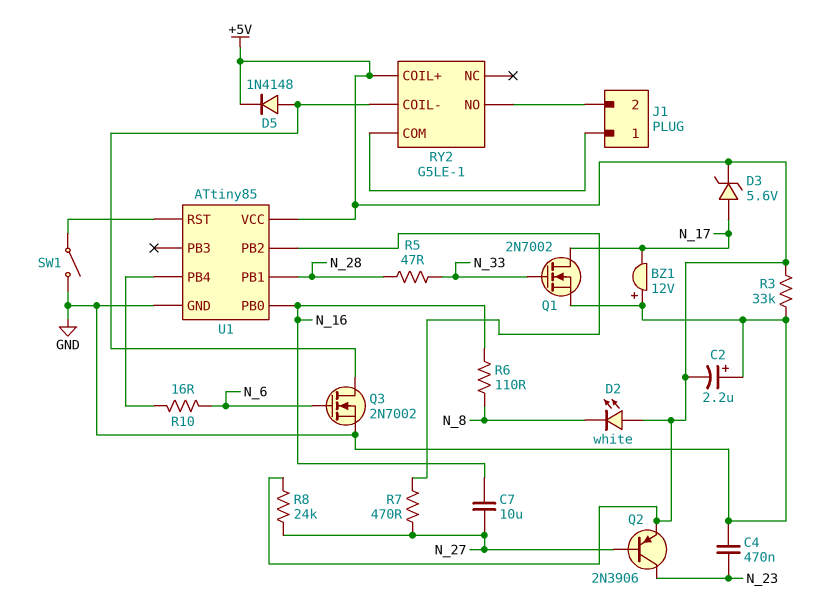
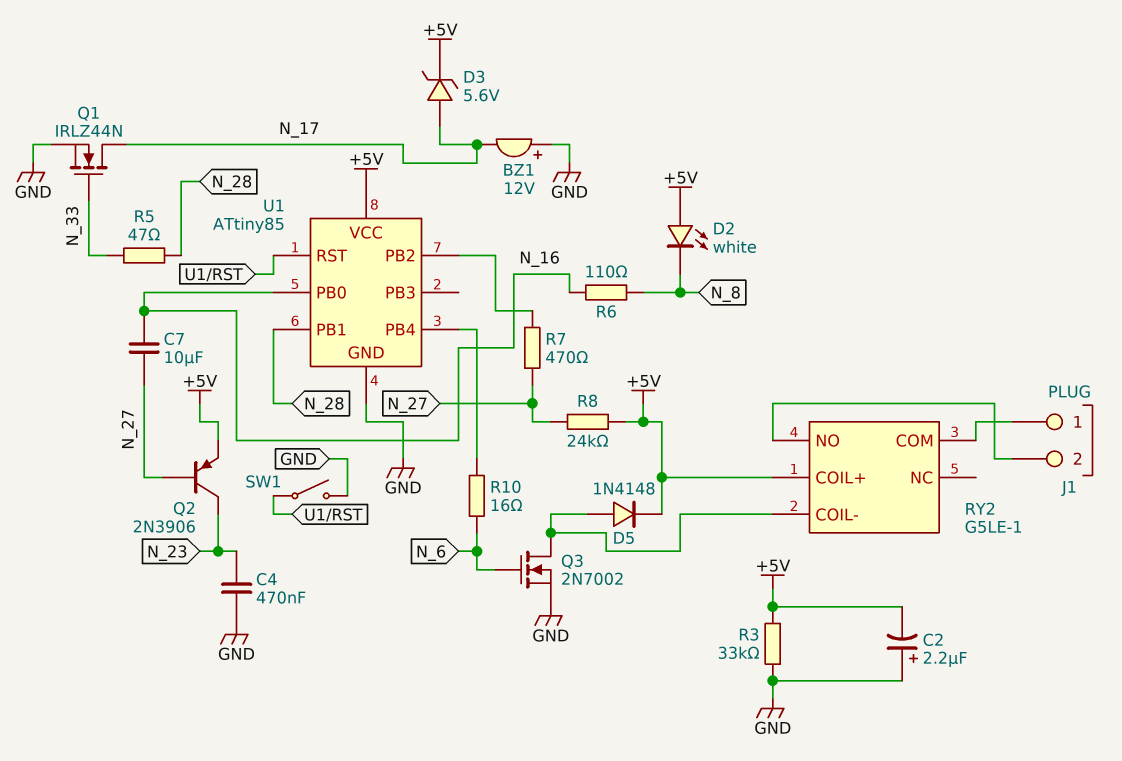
Q1: NMOS 2N7002 (G N_33, D N_17, S GND) -> NMOS IRLZ44N (G N_33, D N_17, S GND)

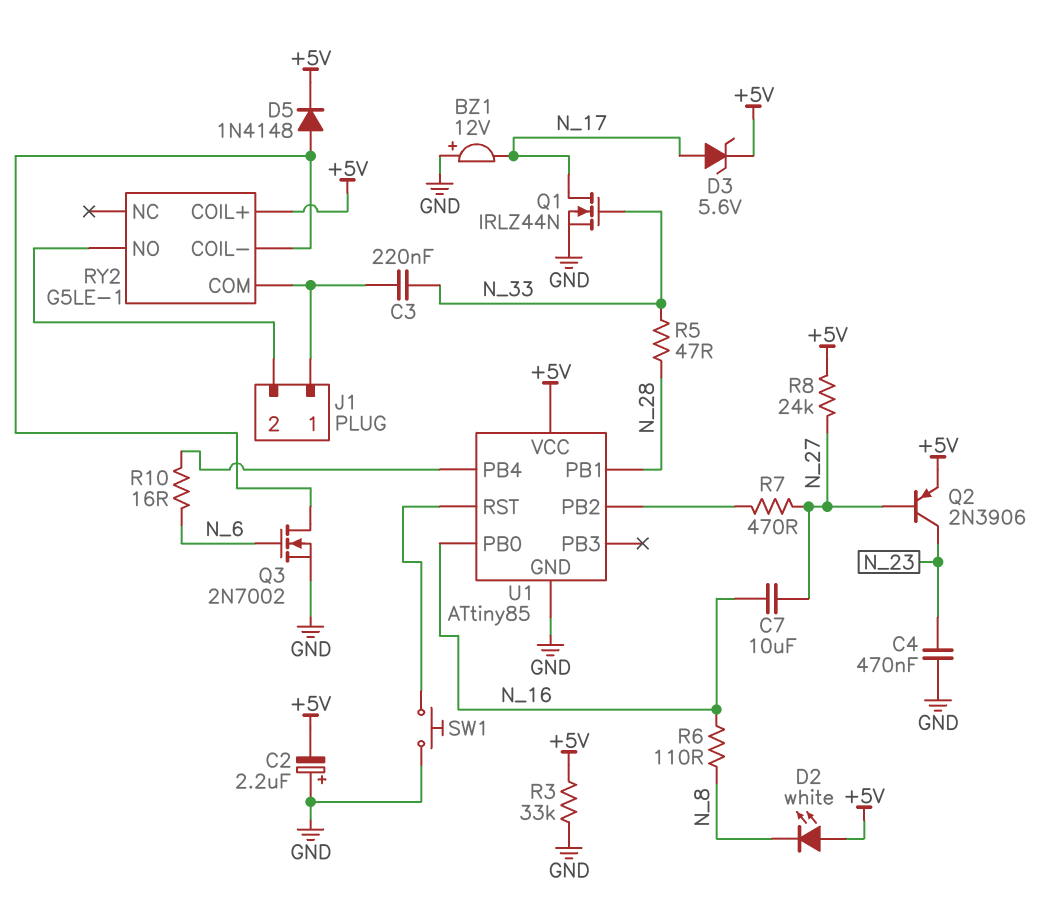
C3: none -> 220nF (J1/1, N_33)
SW1: switch (GND, U1/RST) -> button (GND, U1/RST)

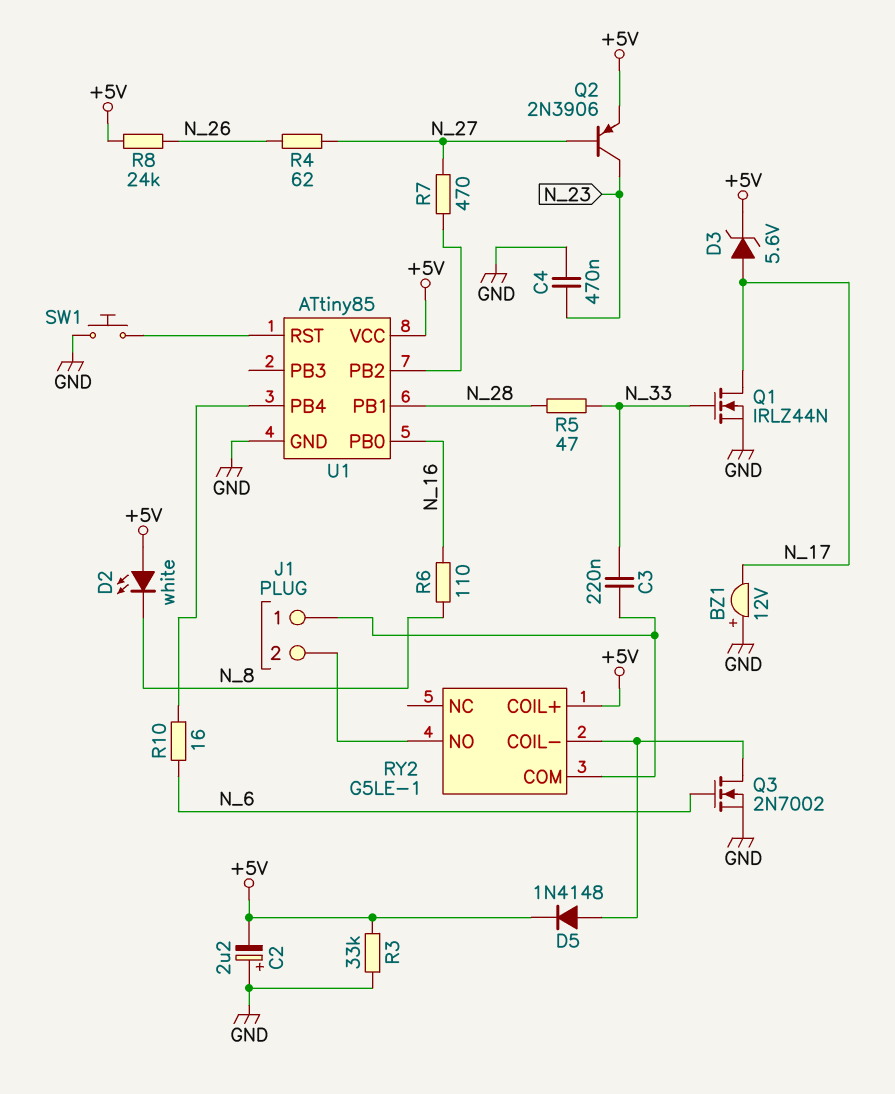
C7: 10uF (N_16, N_27) -> none
R4: none -> 62 (N_26, N_27)
R8: 24k (+5V, N_27) -> 24k (+5V, N_26)

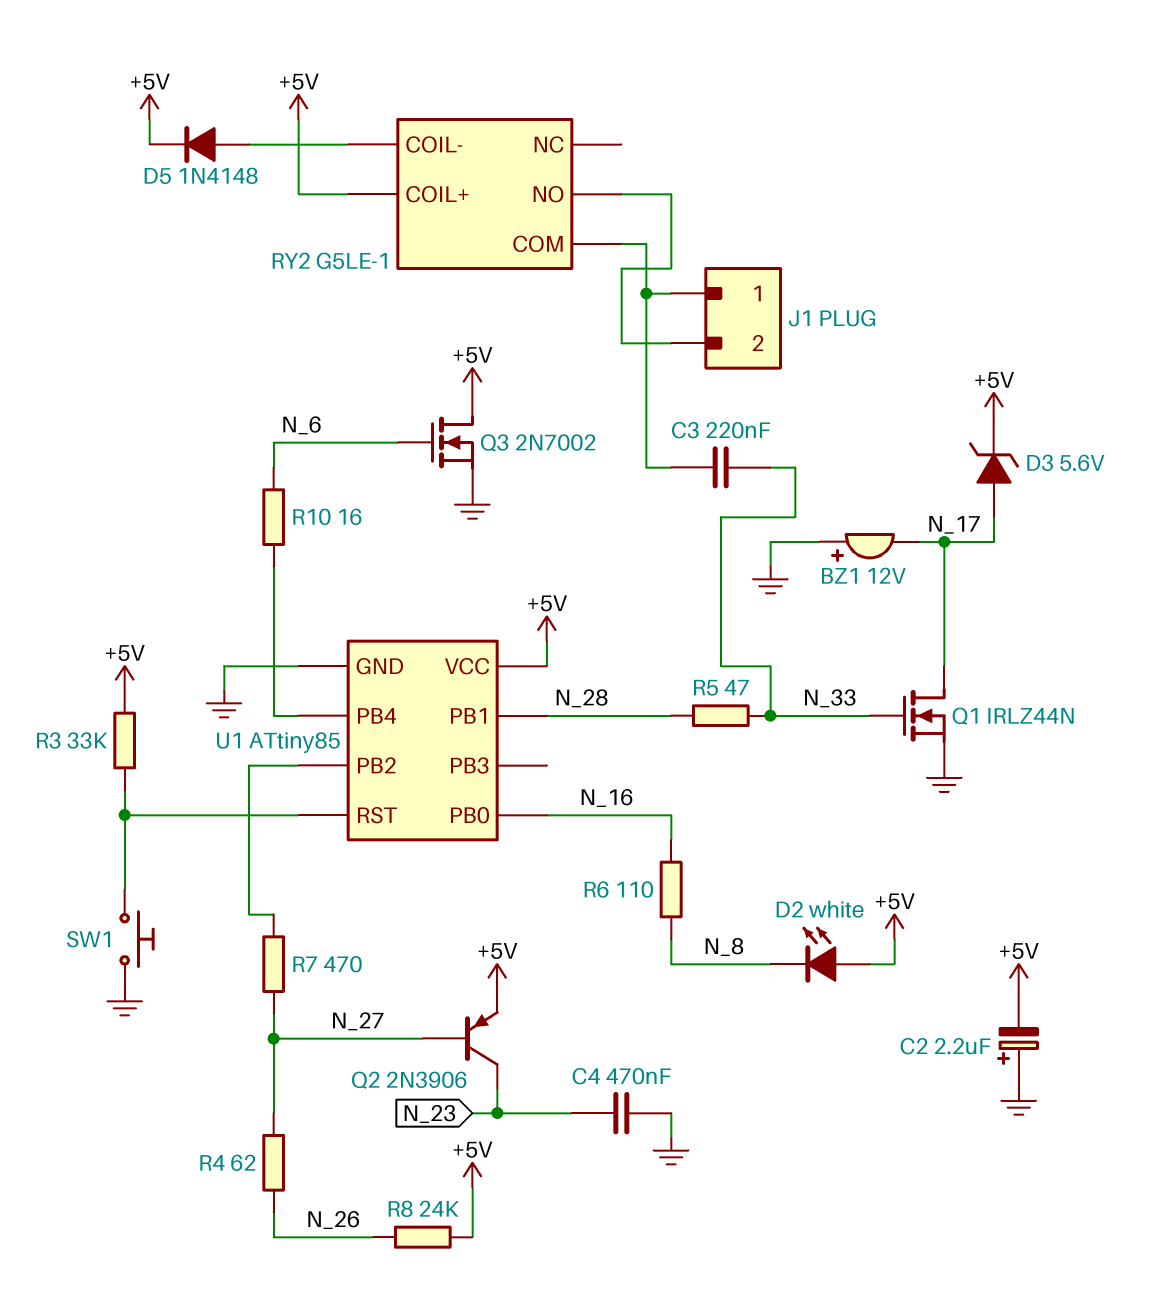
Q3: NMOS 2N7002 (G N_6, D RY2/COIL-, S GND) -> NMOS 2N7002 (G N_6, D +5V, S GND)
R3: 33k (+5V, GND) -> 33k (+5V, U1/RST)

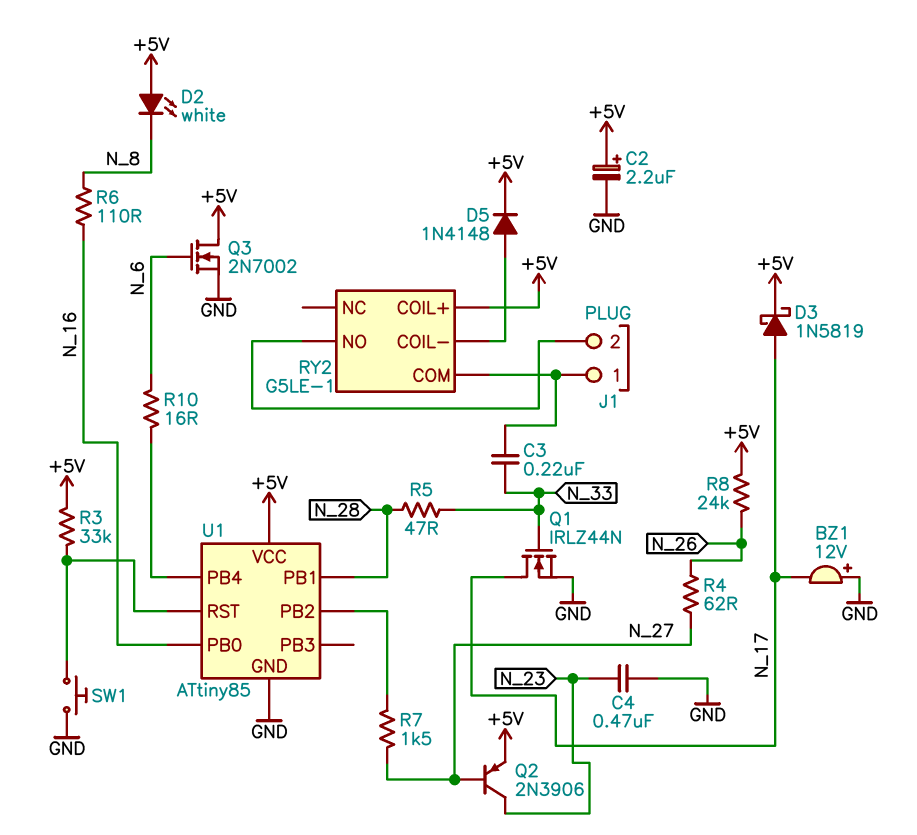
C2: 2.2uF (plus GND, minus +5V) -> 2.2uF (plus +5V, minus GND)
D3: zener 5.6V (A N_17, K +5V) -> schottky 1N5819 (A N_17, K +5V)
R7: 470 (N_27, U1/PB2) -> 1.5k (N_27, U1/PB2)

